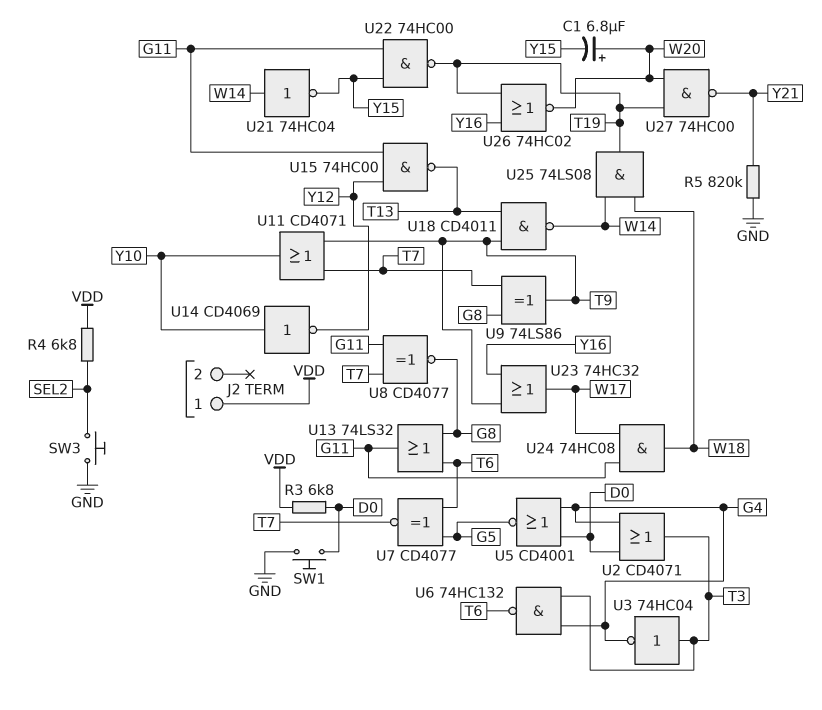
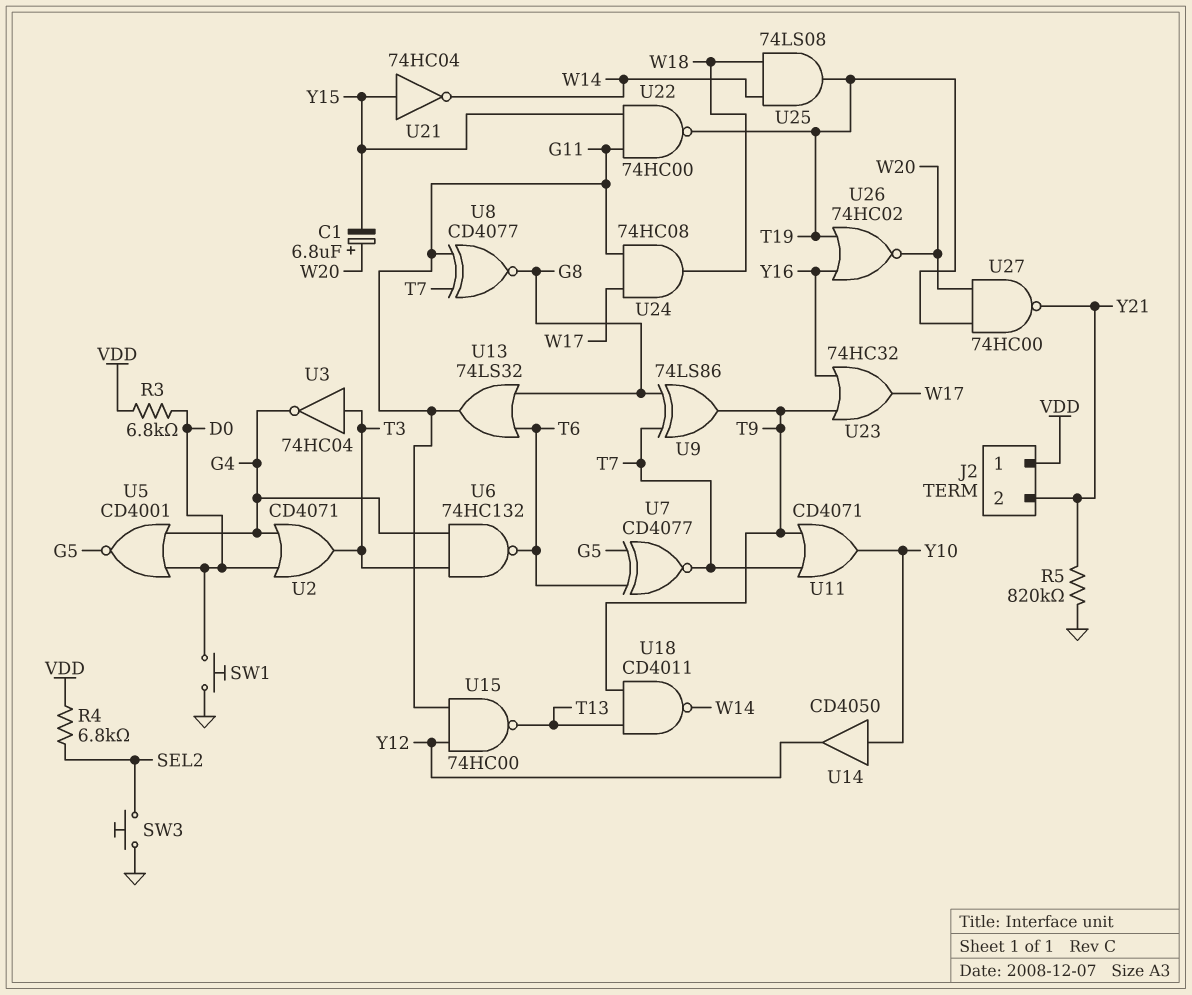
J2 pin 2: none -> Y21
U14: NOT CD4069 (in Y10, out Y12) -> buffer CD4050 (in Y10, out Y12)
U21: NOT 74HC04 (in W14, out Y15) -> NOT 74HC04 (in Y15, out W14)

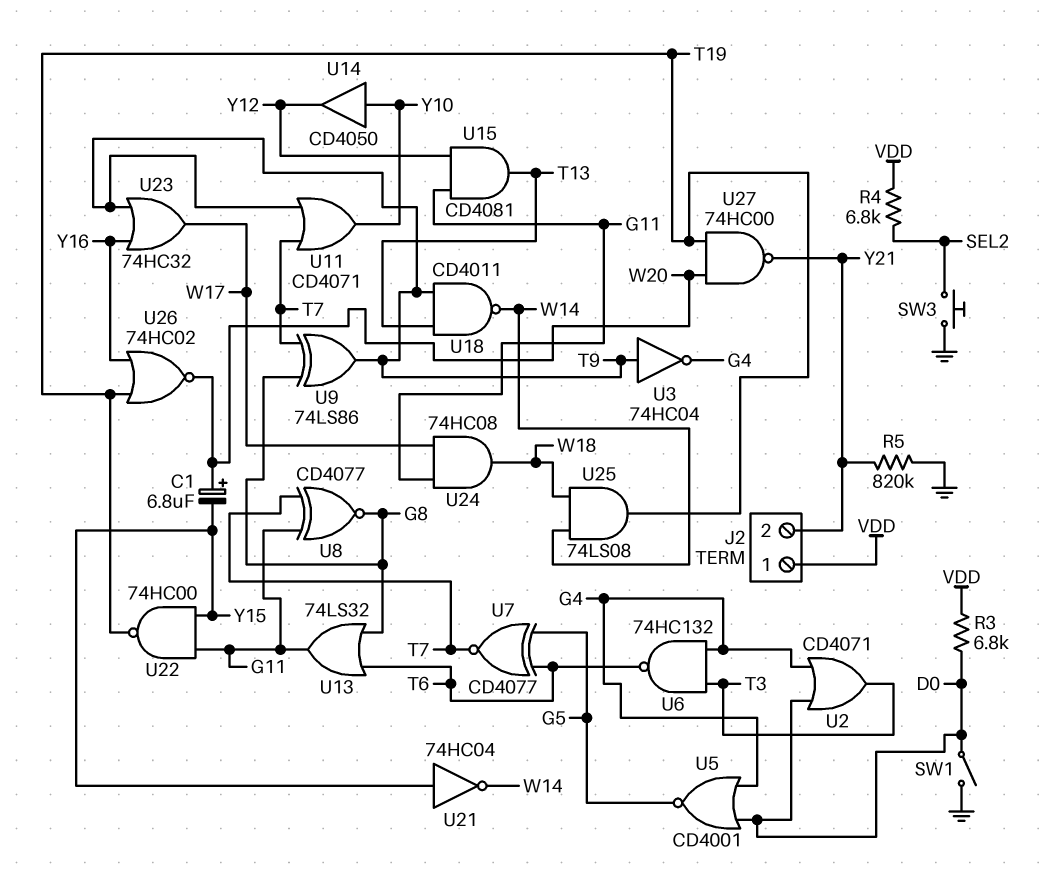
SW1: button (D0, GND) -> switch (D0, GND)
U3: NOT 74HC04 (in T3, out G4) -> NOT 74HC04 (in T9, out G4)
U15: NAND 74HC00 (in G11, in Y12, out T13) -> AND CD4081 (in G11, in Y12, out T13)

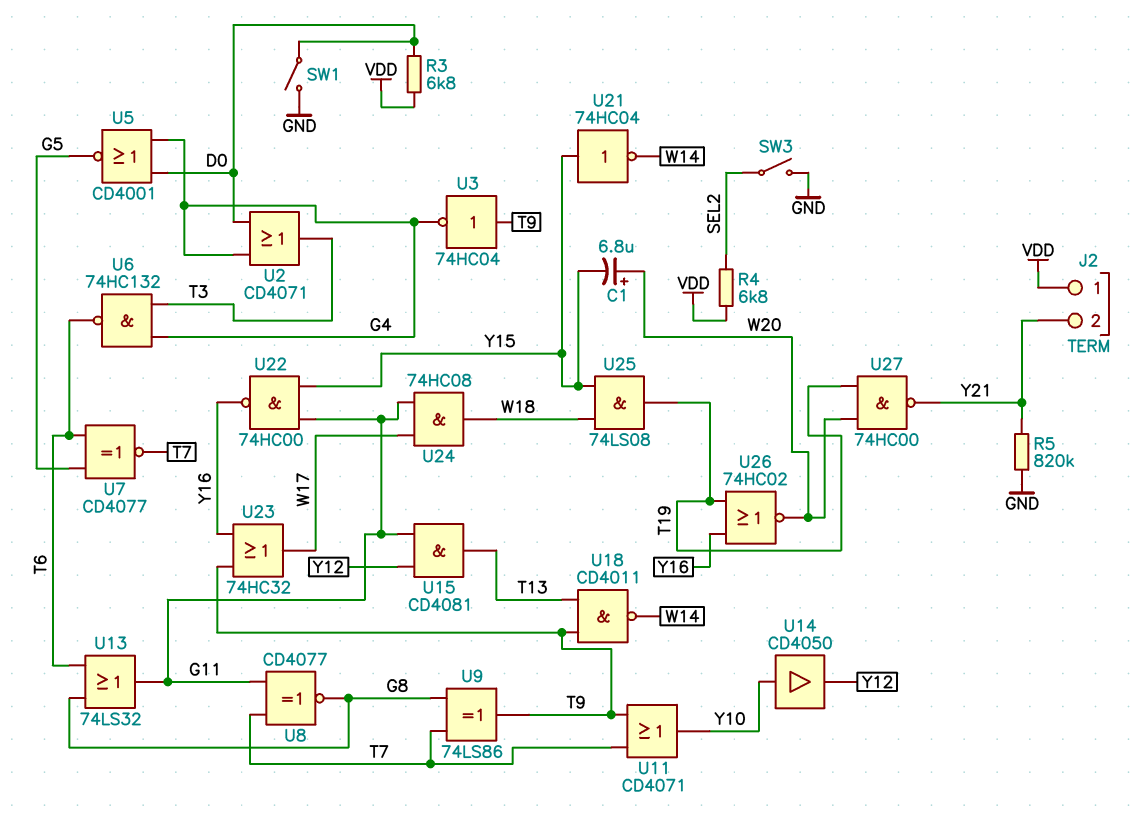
SW3: button (GND, SEL2) -> switch (GND, SEL2)
U22: NAND 74HC00 (in G11, in Y15, out T19) -> NAND 74HC00 (in G11, in Y15, out Y16)
U25: AND 74LS08 (in W14, in W18, out T19) -> AND 74LS08 (in W18, in Y15, out T19)

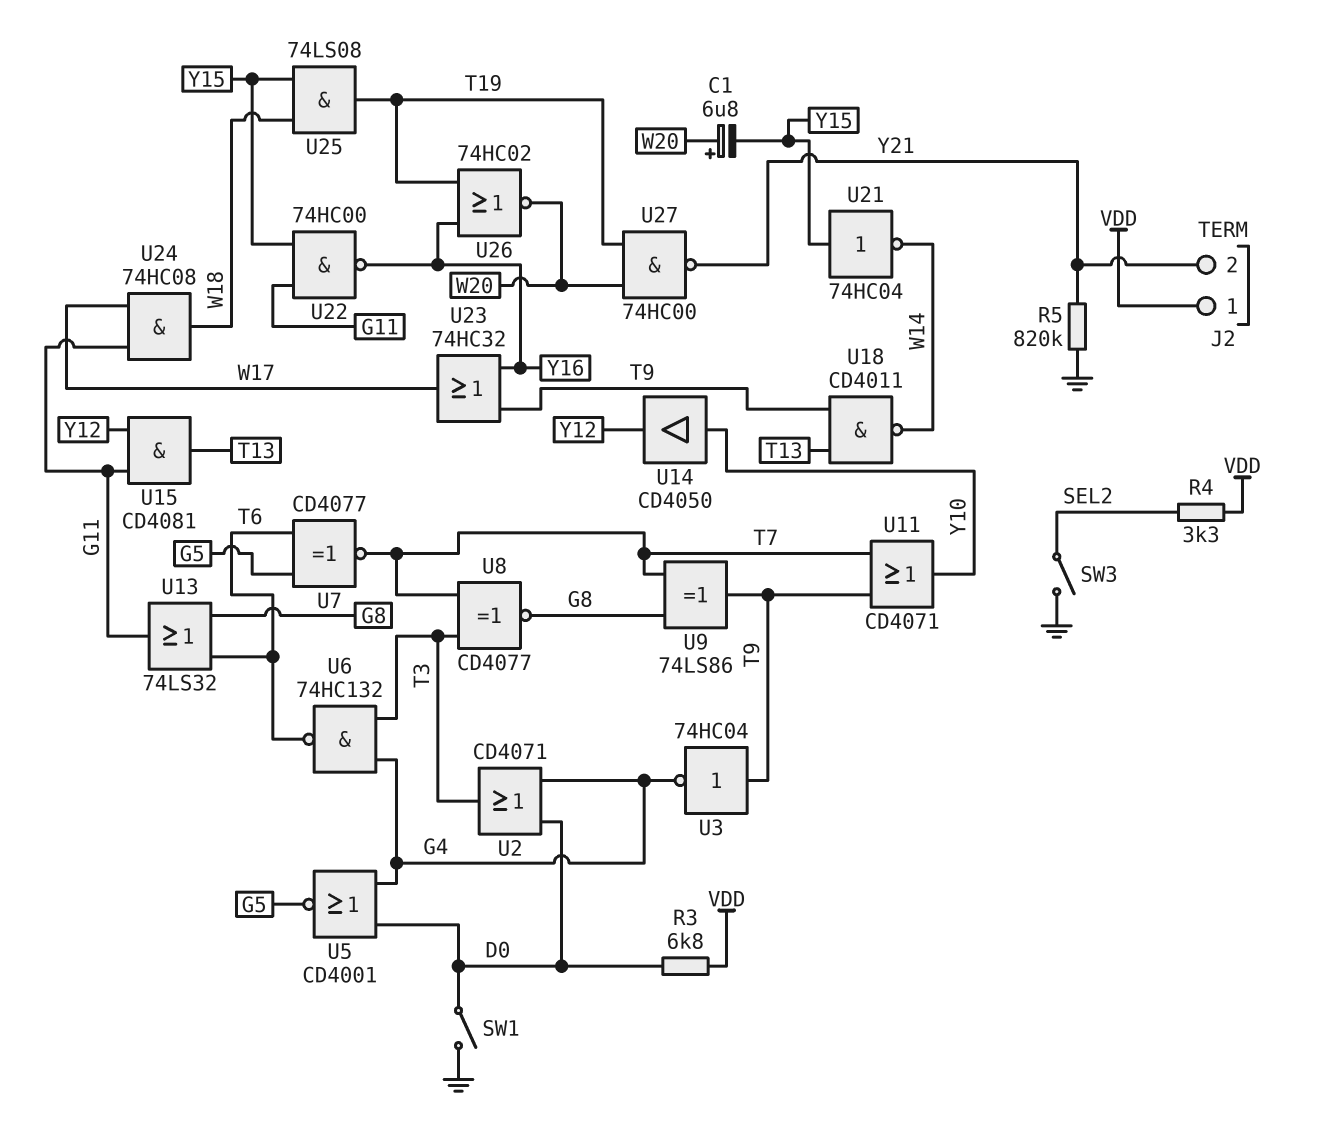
R4: 6.8k (SEL2, VDD) -> 3.3k (SEL2, VDD)
U8: XNOR CD4077 (in G11, in T7, out G8) -> XNOR CD4077 (in T3, in T7, out G8)

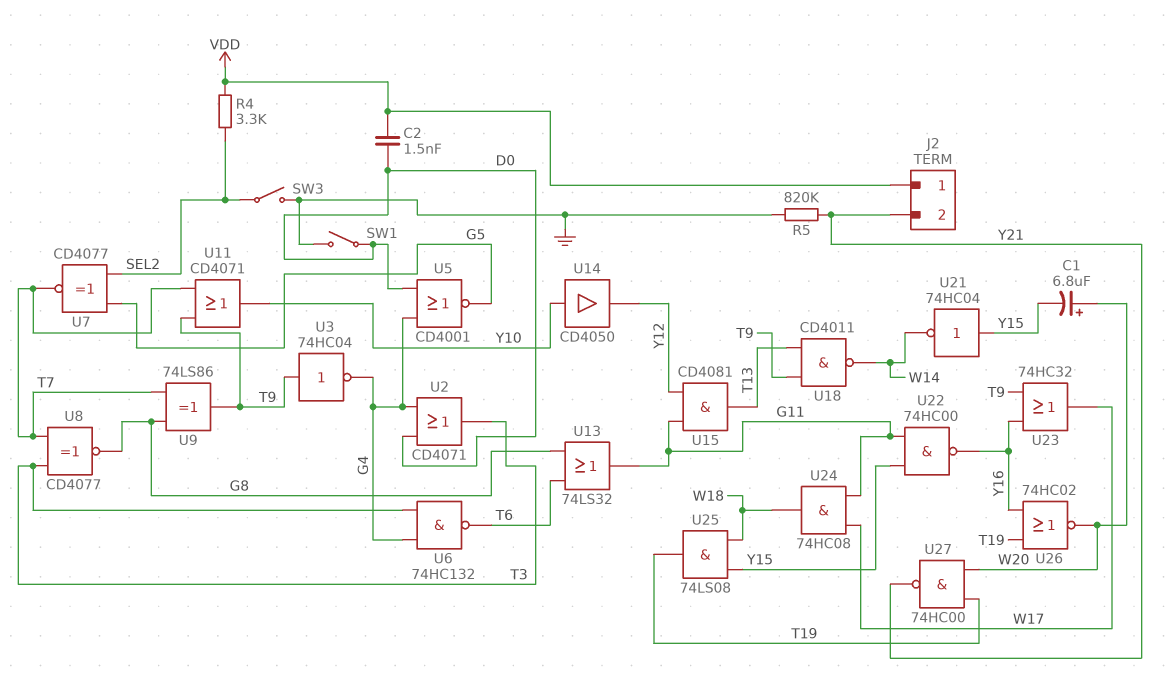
C2: none -> 1.5nF (D0, VDD)
R3: 6.8k (D0, VDD) -> none
U7: XNOR CD4077 (in G5, in T6, out T7) -> XNOR CD4077 (in G5, in SEL2, out T7)

